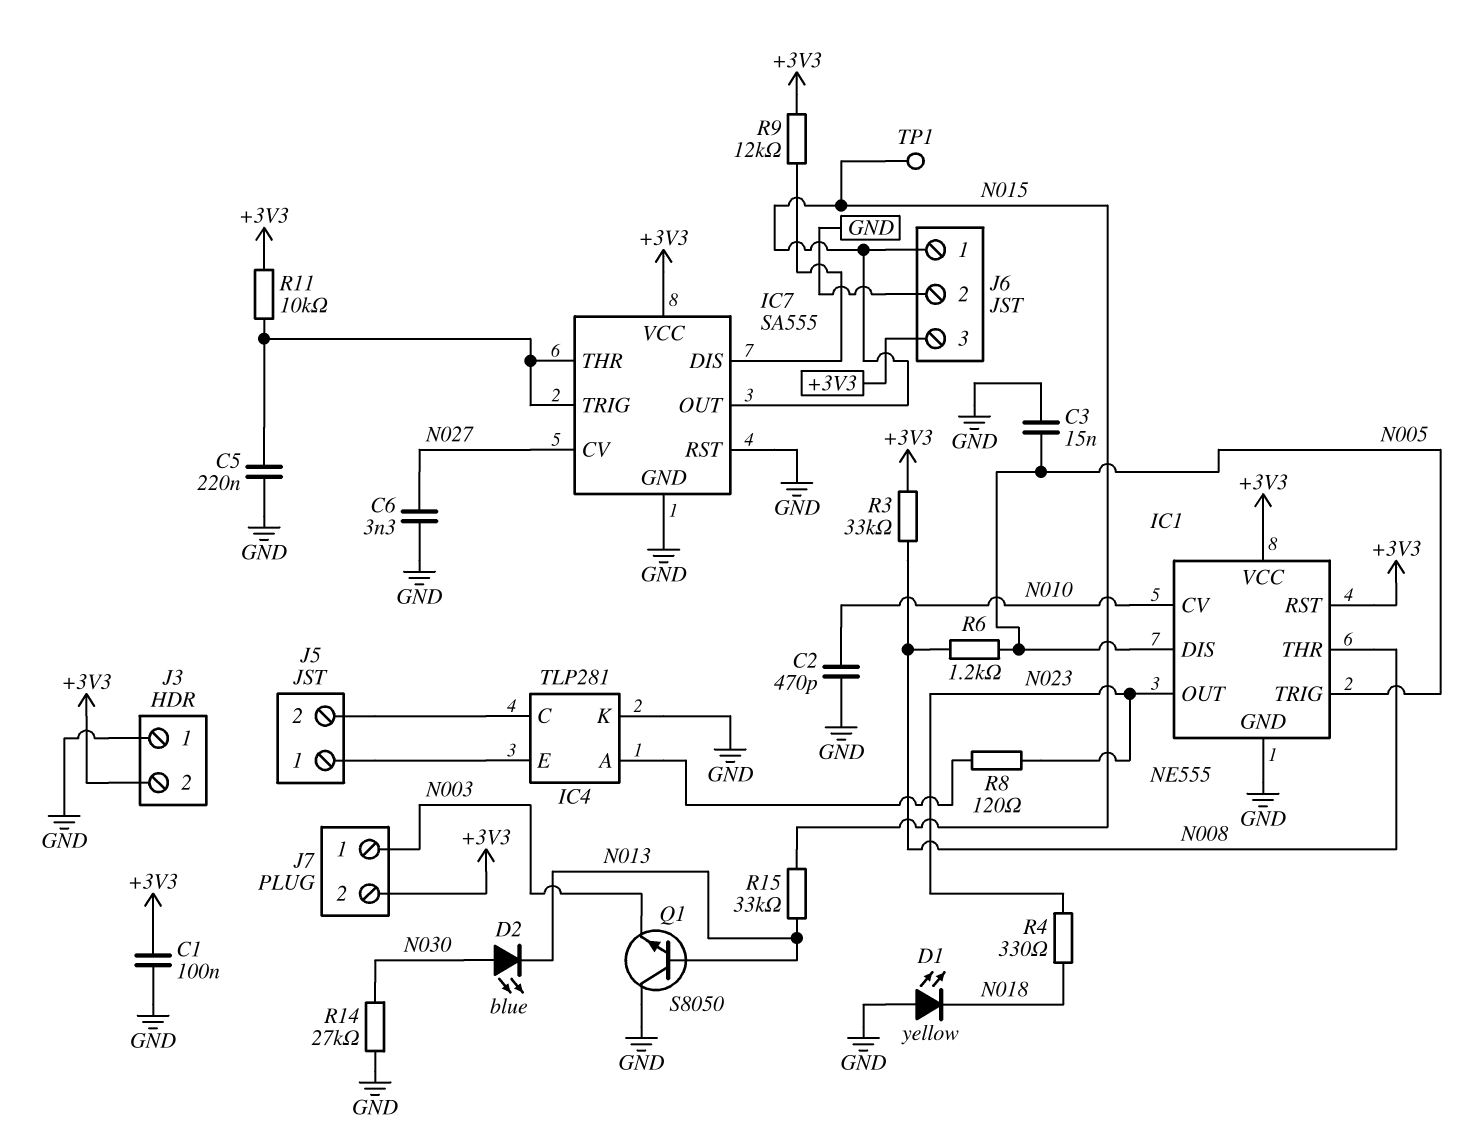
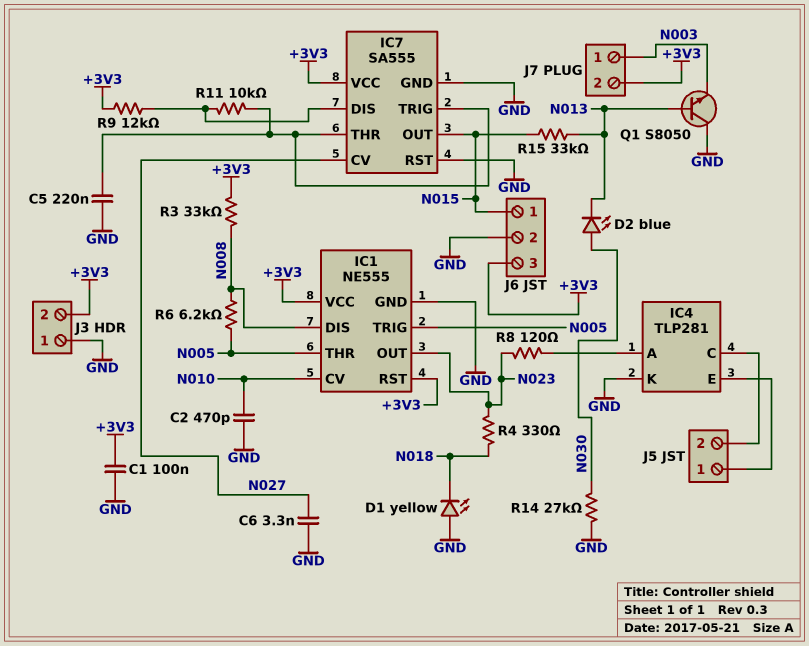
C3: 15nF (GND, N005) -> none
IC1 pin DIS: N005 -> N008
IC1 pin THR: N008 -> N005
R6: 1.2k (N005, N008) -> 6.2k (N005, N008)
R11: 10k (+3V3, IC7/THR) -> 10k (IC7/DIS, IC7/THR)
TP1: test point (N015) -> none

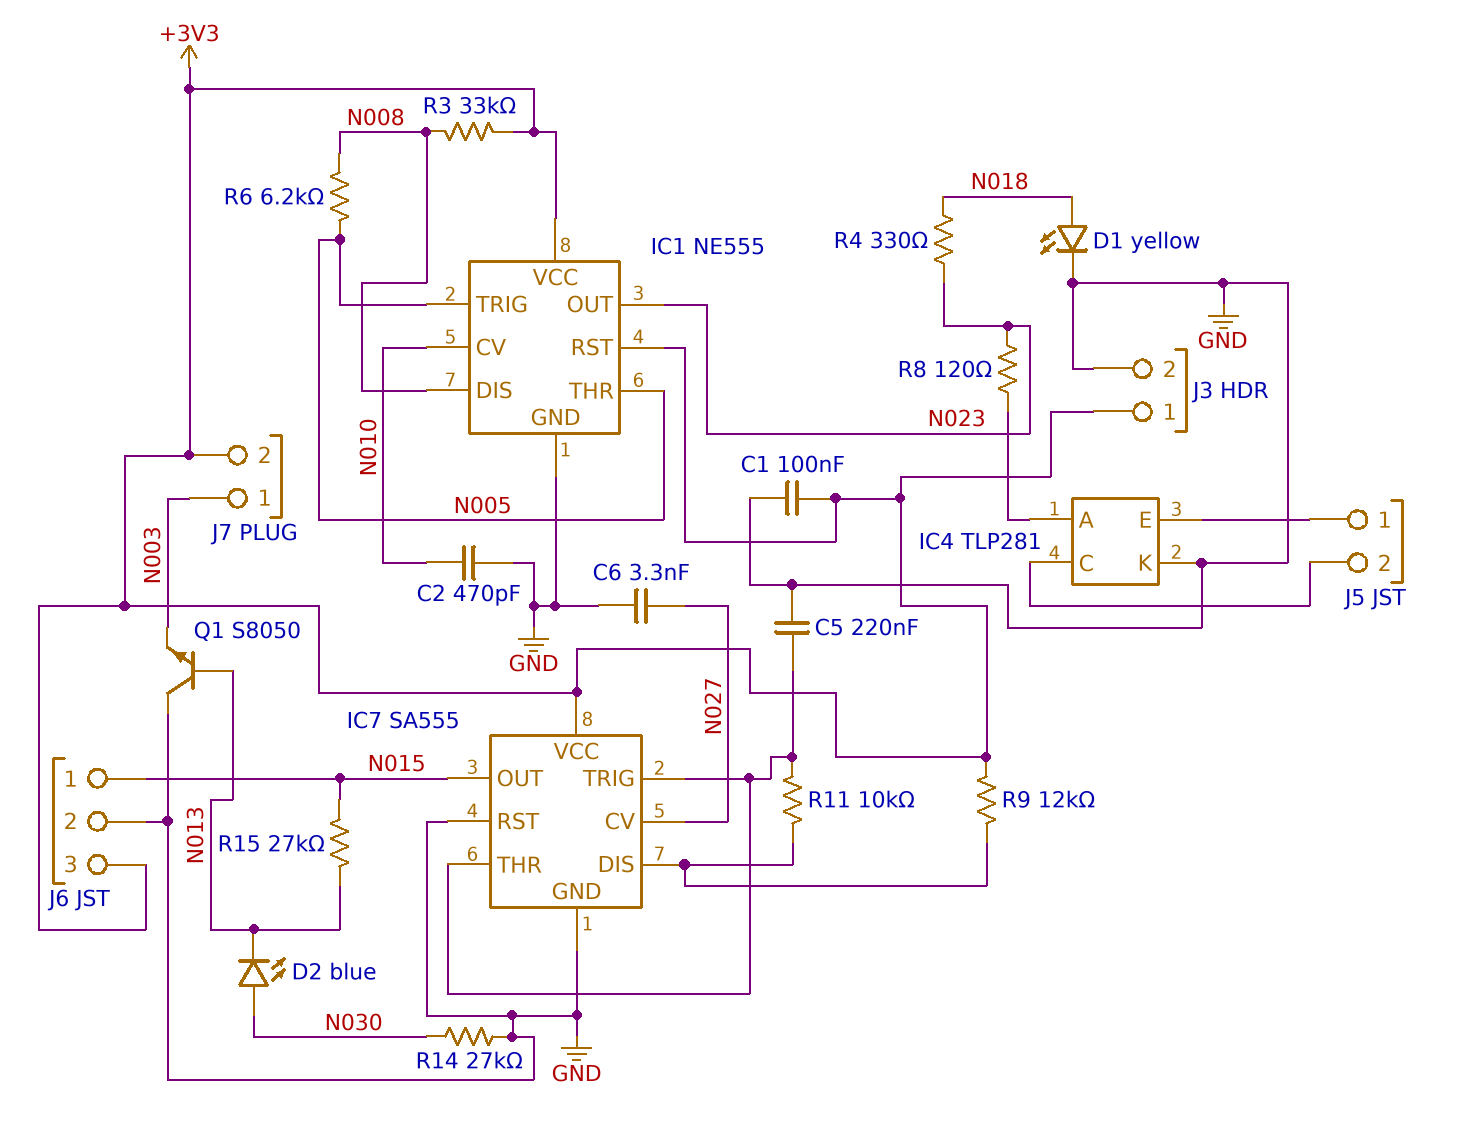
D1: LED yellow (A GND, K N018) -> LED yellow (A N018, K GND)
J3 pin 1: GND -> +3V3
J3 pin 2: +3V3 -> GND
R15: 33k (N013, N015) -> 27k (N013, N015)

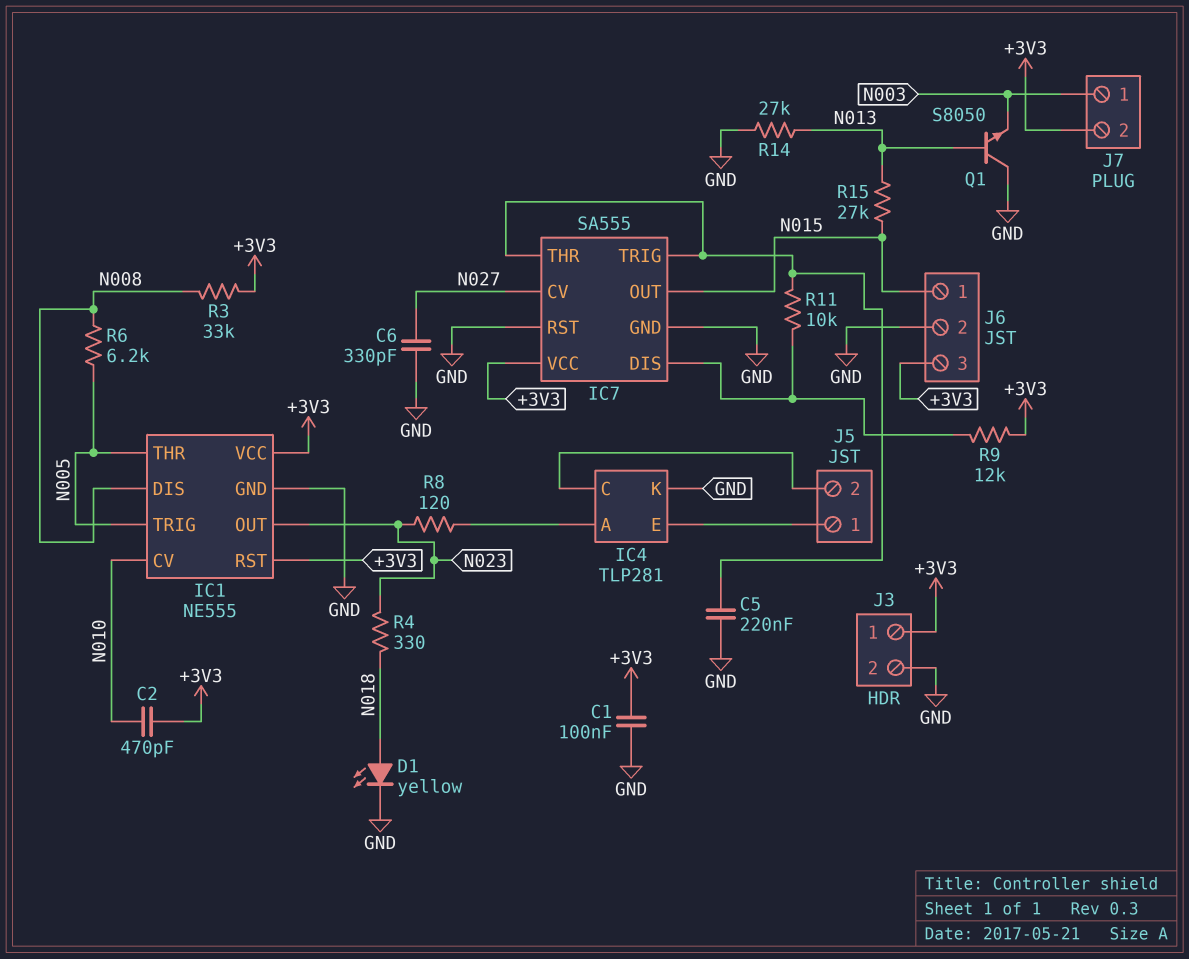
C2: 470pF (GND, N010) -> 470pF (+3V3, N010)
C6: 3.3nF (GND, N027) -> 330pF (GND, N027)
D2: LED blue (A N030, K N013) -> none
R14: 27k (GND, N030) -> 27k (GND, N013)

